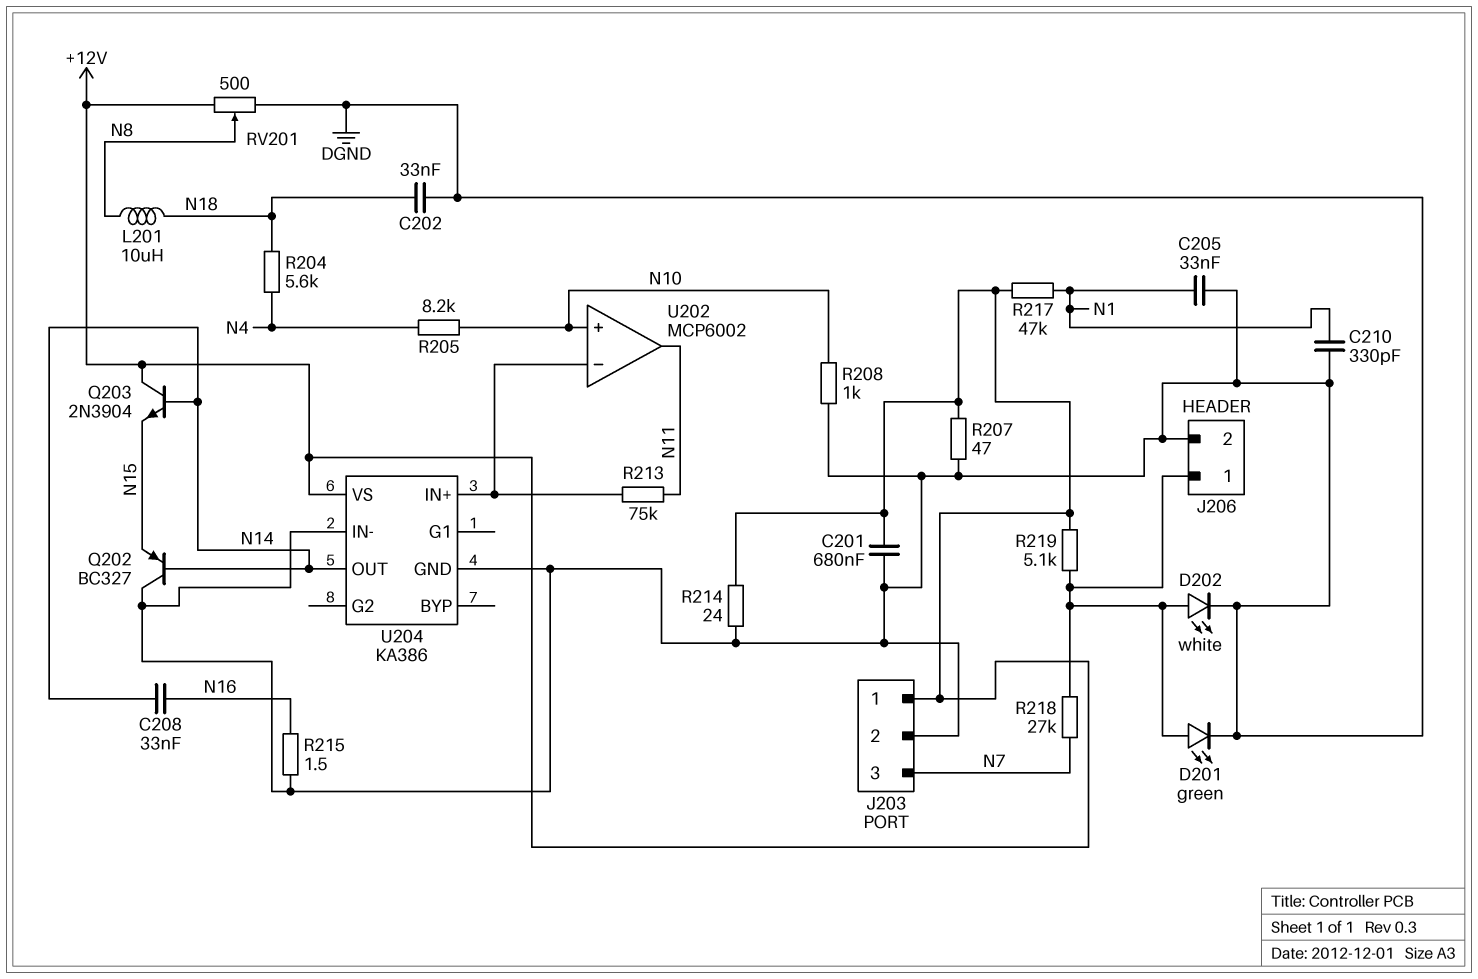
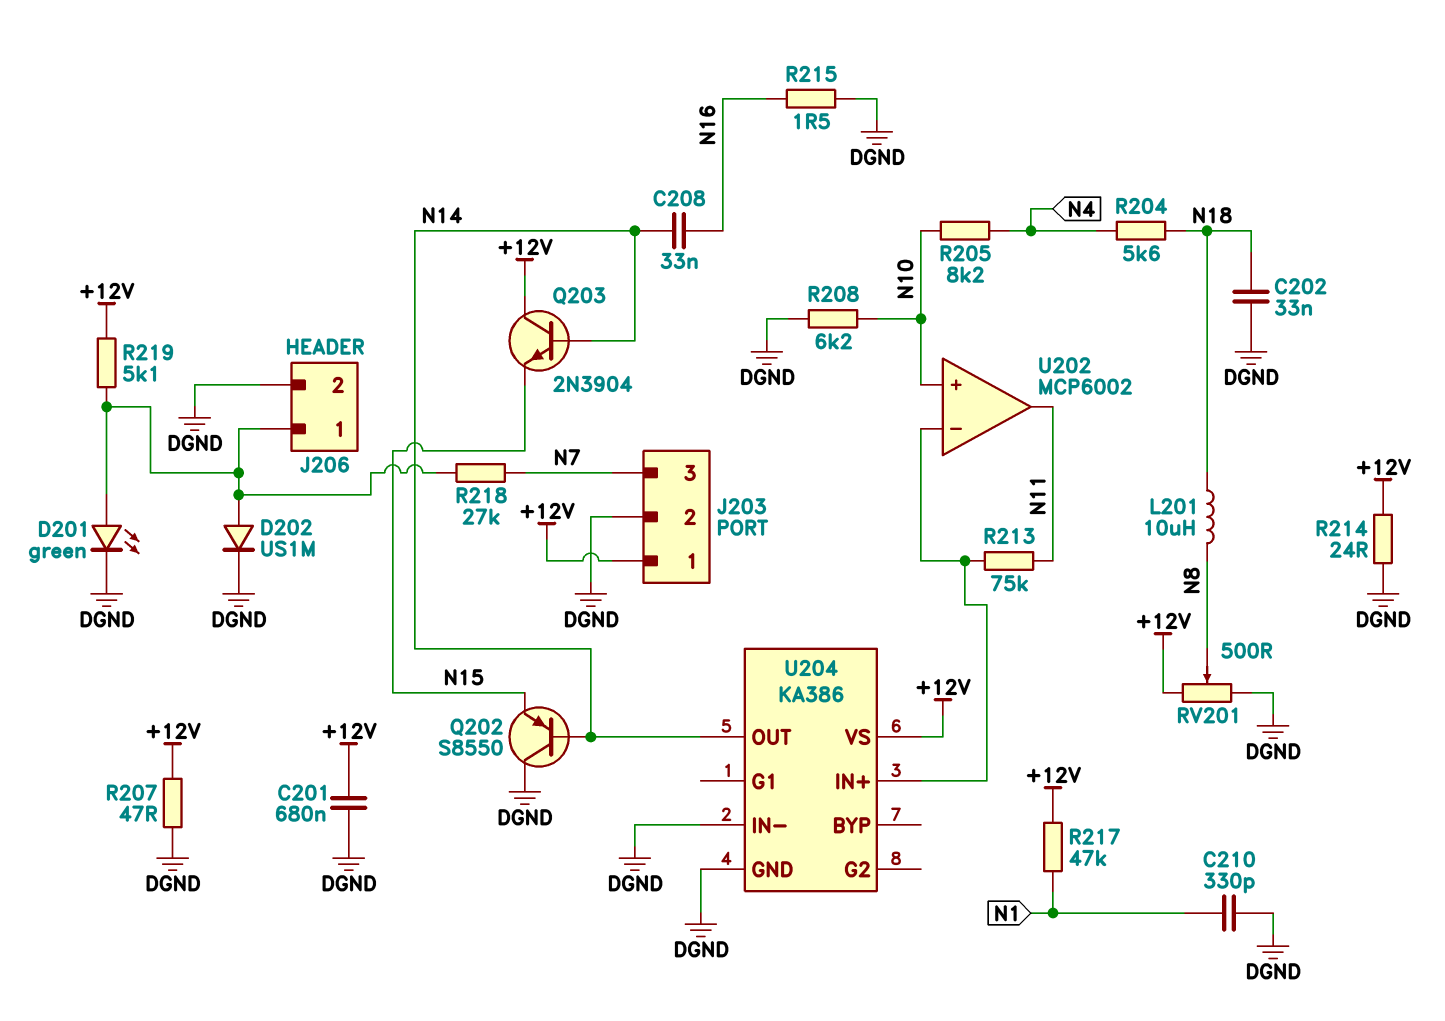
C205: 33nF (DGND, N1) -> none
D202: LED white (A J206/1, K DGND) -> diode US1M (A J206/1, K DGND)
Q202: PNP BC327 (B N14, C DGND, E N15) -> PNP S8550 (B N14, C DGND, E N15)
R208: 1k (DGND, N10) -> 6.2k (DGND, N10)

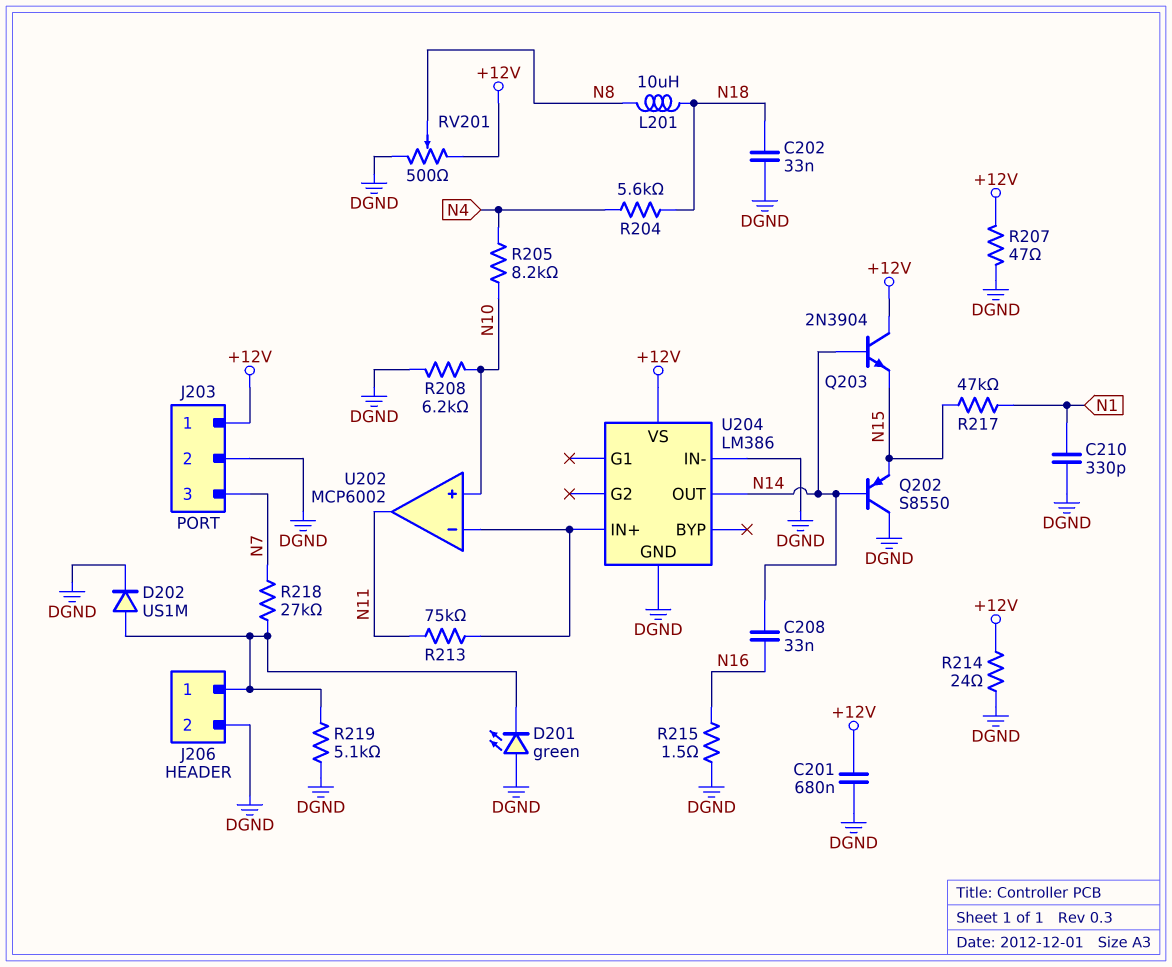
D201: LED green (A J206/1, K DGND) -> LED green (A DGND, K J206/1)
R217: 47k (+12V, N1) -> 47k (N1, N15)
R219: 5.1k (+12V, J206/1) -> 5.1k (DGND, J206/1)
U204: KA386 -> LM386

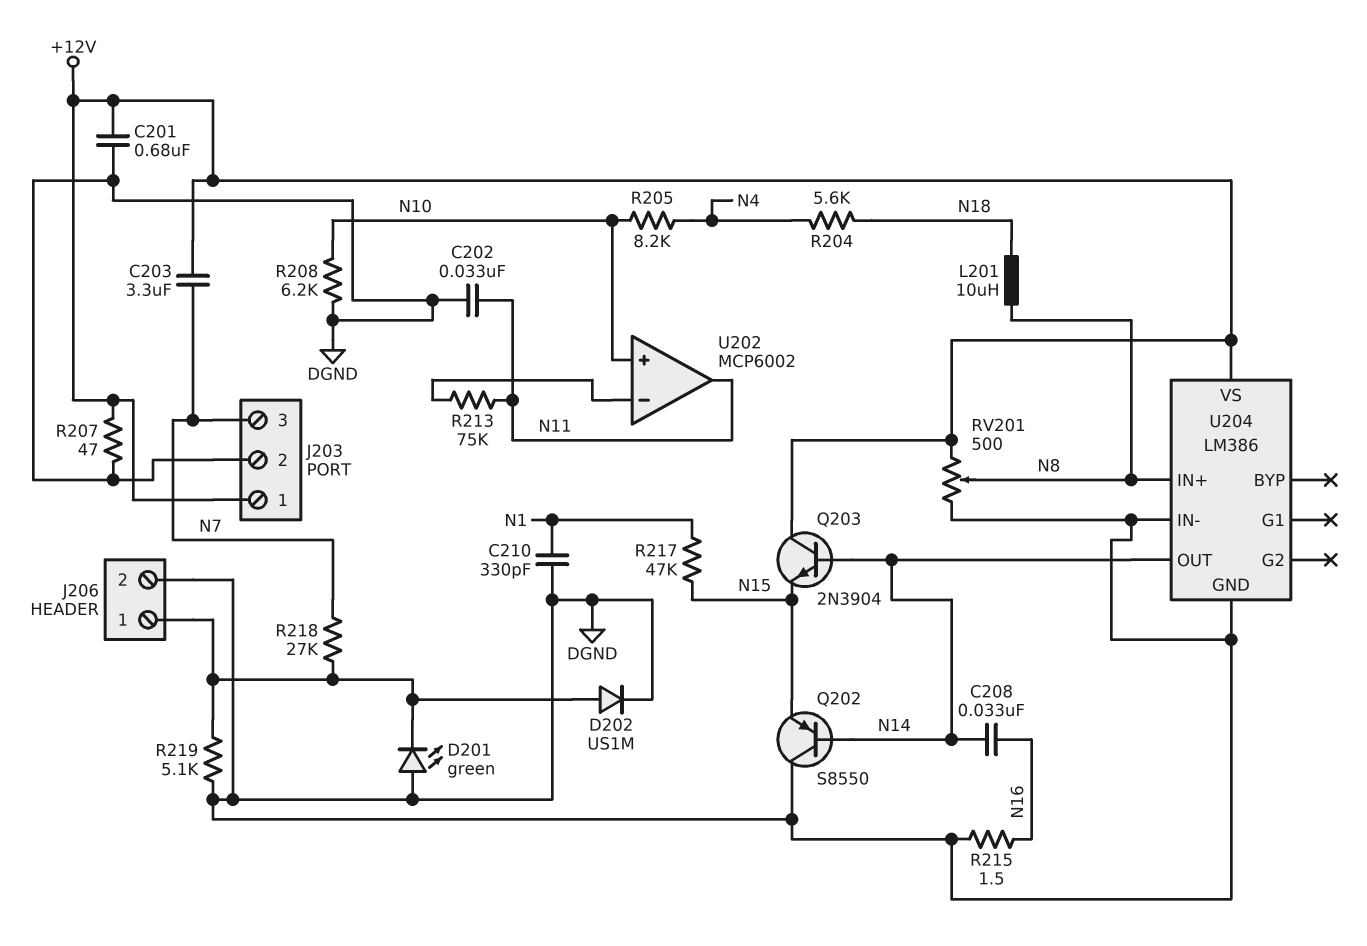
C202: 33nF (DGND, N18) -> 33nF (DGND, N11)
C203: none -> 3.3uF (+12V, N7)
R214: 24 (+12V, DGND) -> none
U204 pin IN+: U202/in- -> N8

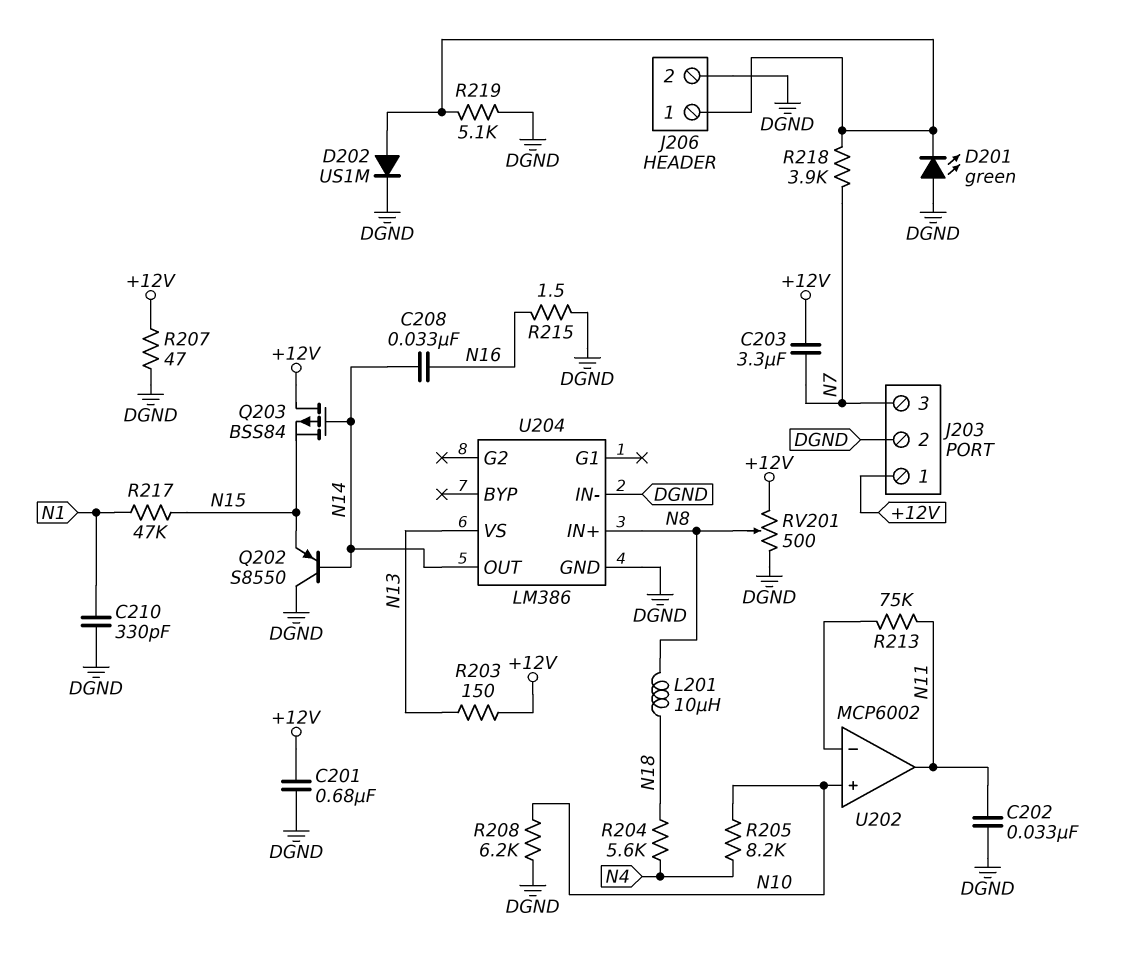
Q203: NPN 2N3904 (B N14, C +12V, E N15) -> PMOS BSS84 (G N14, D +12V, S N15)
R203: none -> 150 (+12V, N13)
R218: 27k (J206/1, N7) -> 3.9k (J206/1, N7)
U204 pin VS: +12V -> N13

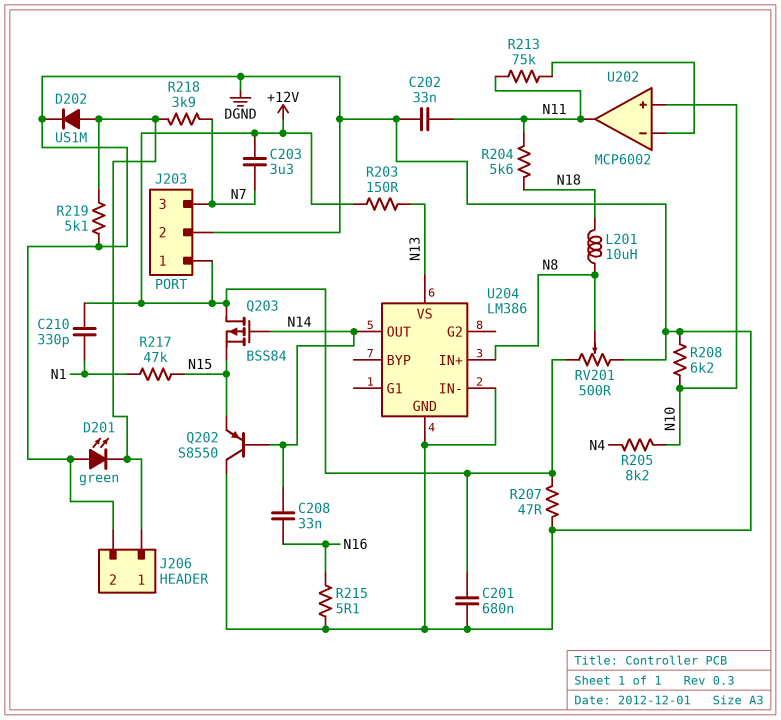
C210: 330pF (DGND, N1) -> 330pF (+12V, N1)
R204: 5.6k (N4, N18) -> 5.6k (N11, N18)
R215: 1.5 (DGND, N16) -> 5.1 (DGND, N16)

